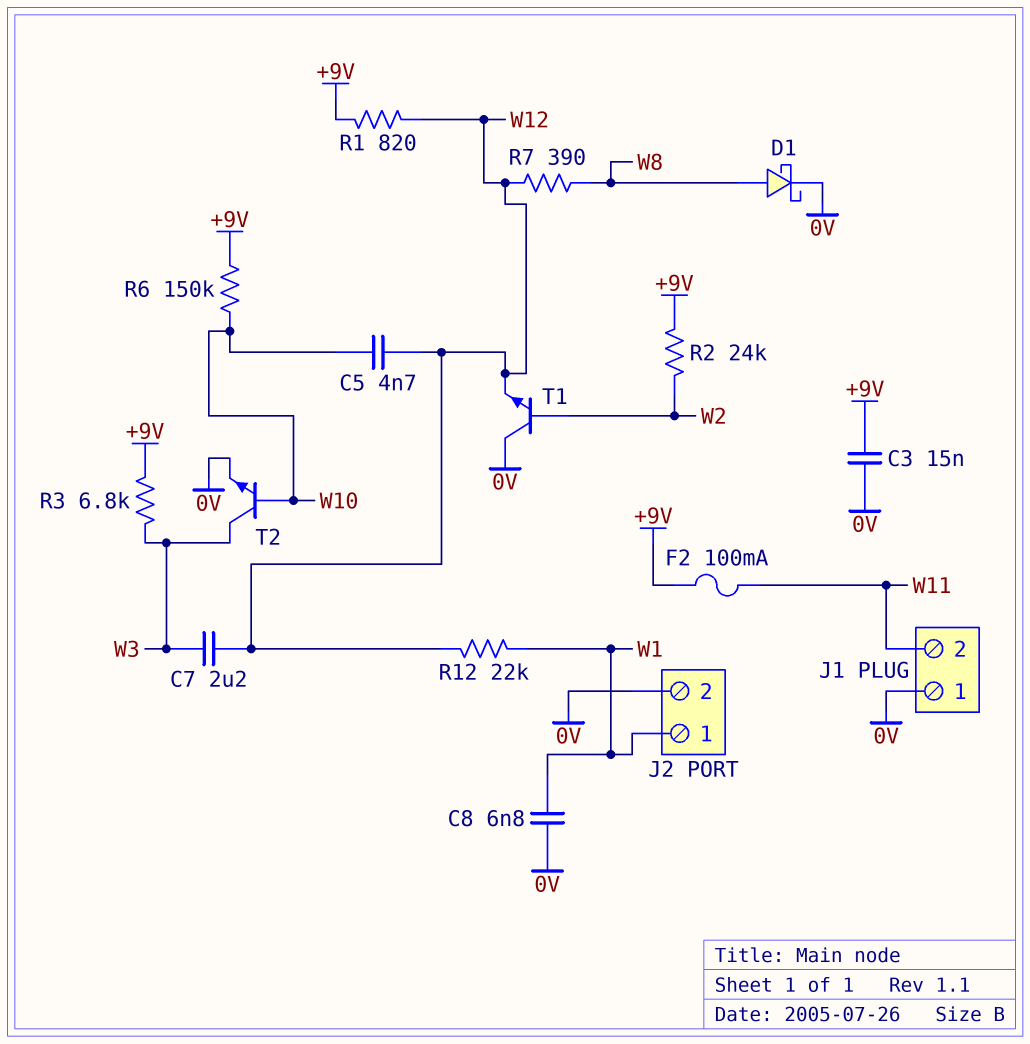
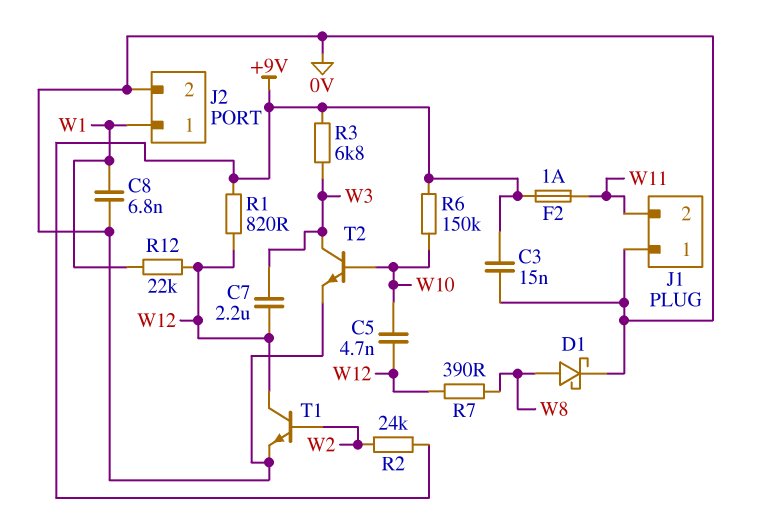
F2: 100mA (+9V, W11) -> 1A (+9V, W11)
T1: NPN (B W2, C 0V, E W12) -> NPN (B W2, C W12, E 0V)

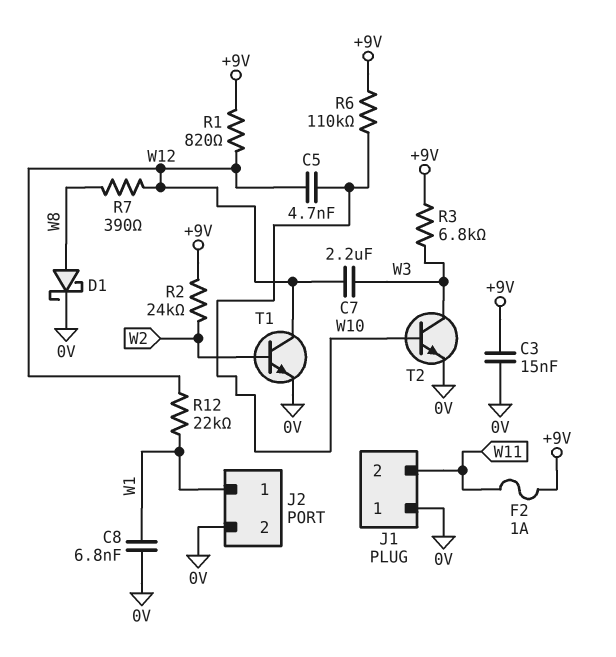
R6: 150k (+9V, W10) -> 110k (+9V, W10)

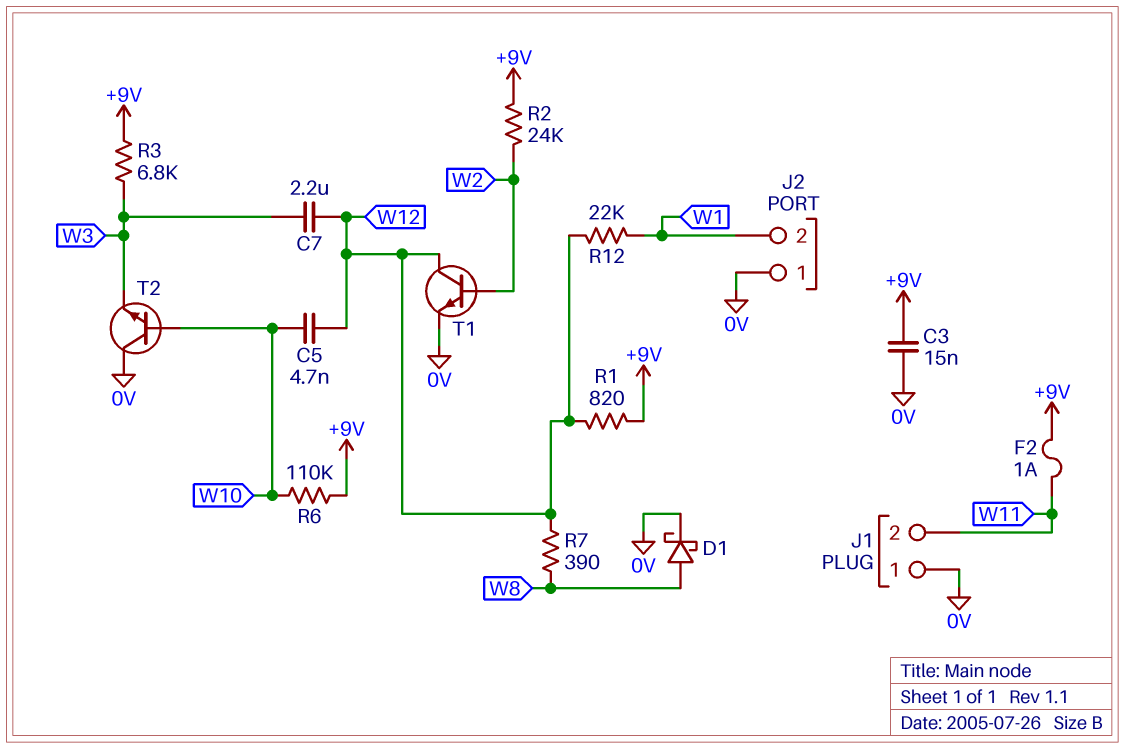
C8: 6.8nF (0V, W1) -> none
J2 pin 1: W1 -> 0V
J2 pin 2: 0V -> W1
T2: NPN (B W10, C W3, E 0V) -> NPN (B W10, C 0V, E W3)

